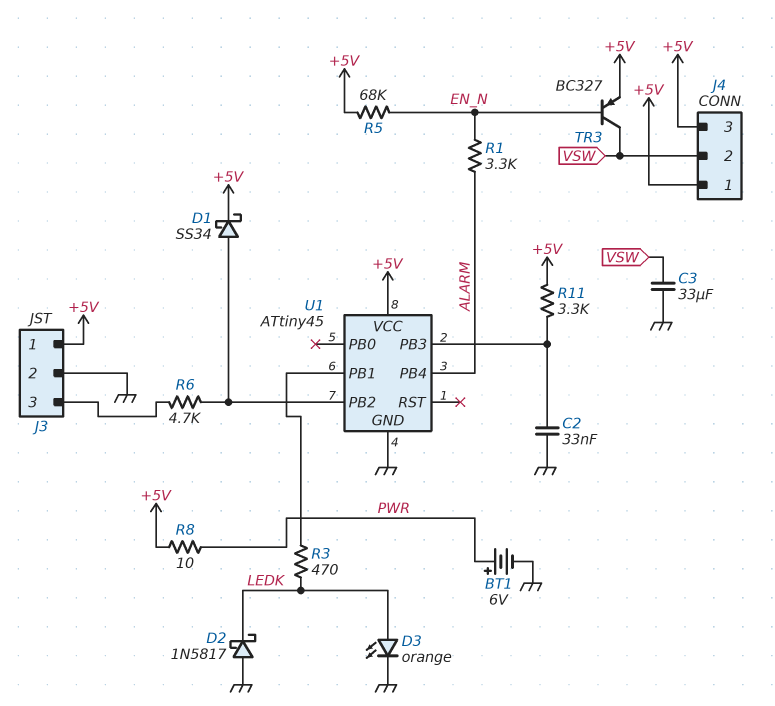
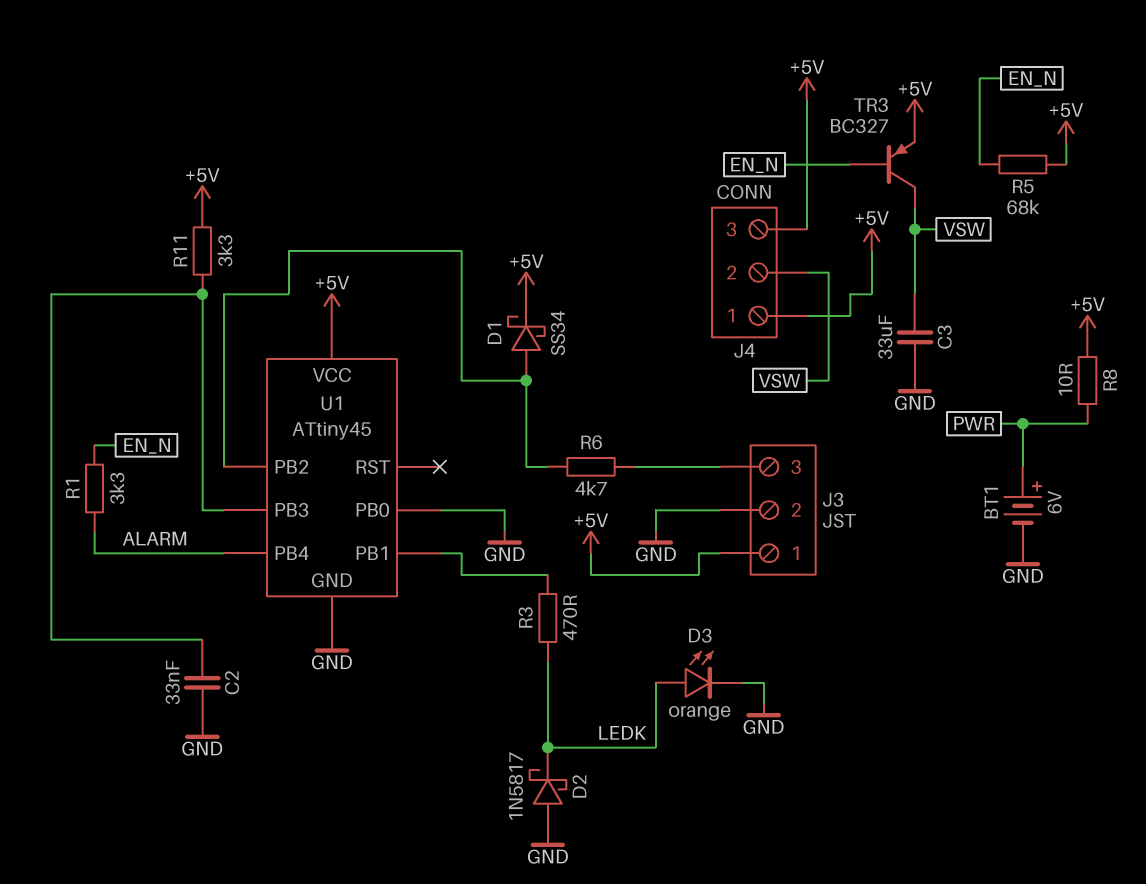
U1 pin PB0: none -> GND

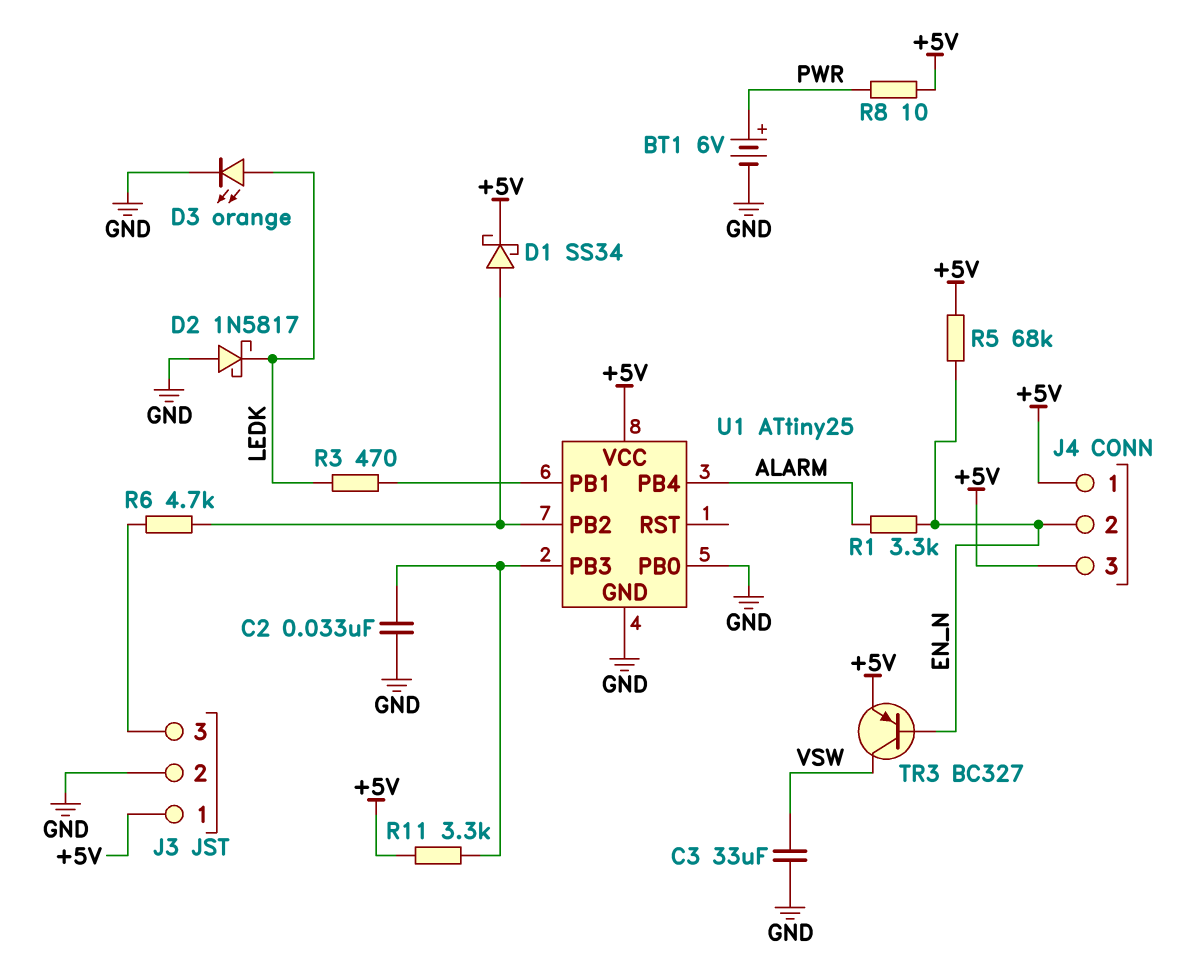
J4 pin 2: VSW -> EN_N
U1: ATtiny45 -> ATtiny25

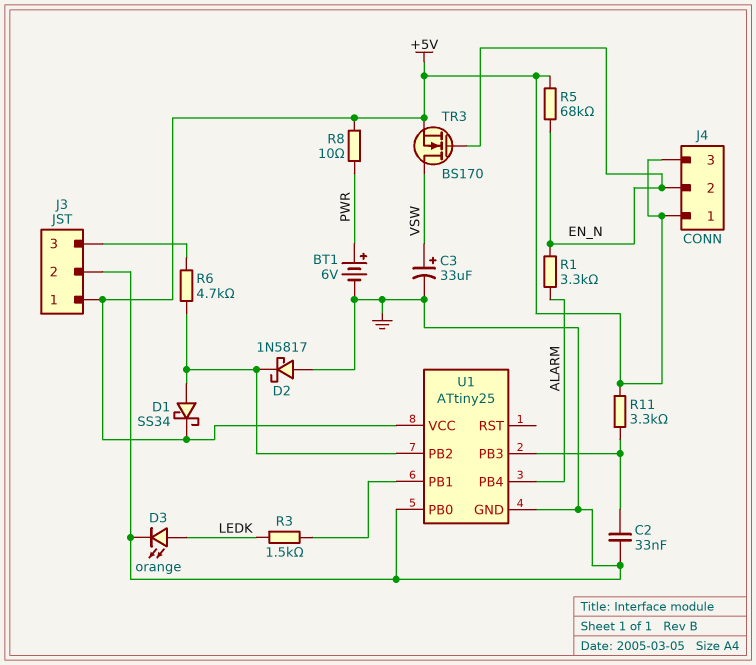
C3: 33uF (GND, VSW) -> 33uF (plus VSW, minus GND)
D2: schottky 1N5817 (A GND, K LEDK) -> schottky 1N5817 (A GND, K U1/PB2)
R3: 470 (LEDK, U1/PB1) -> 1.5k (LEDK, U1/PB1)
TR3: PNP BC327 (B EN_N, C VSW, E +5V) -> NMOS BS170 (G EN_N, D VSW, S +5V)

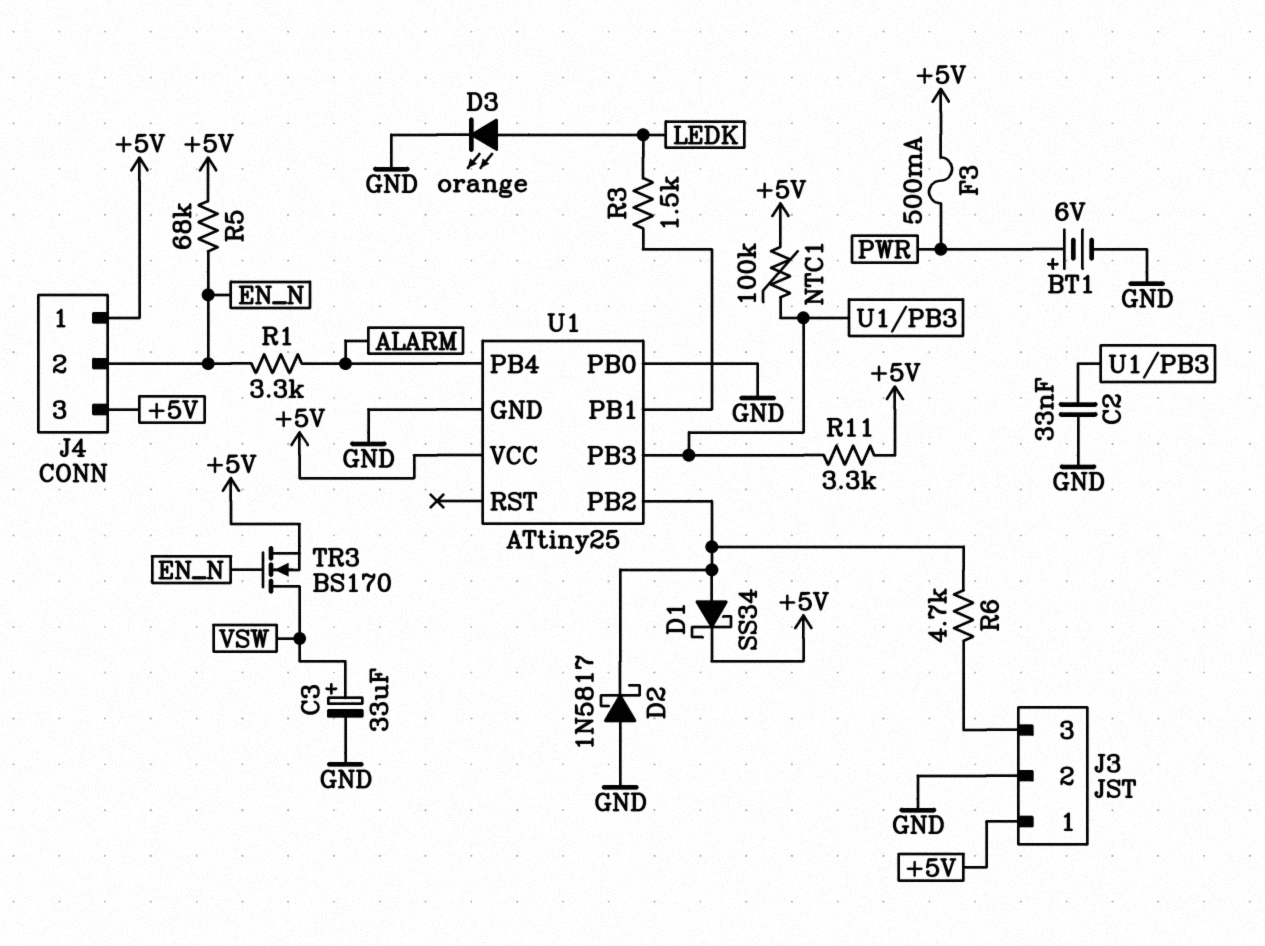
F3: none -> 500mA (+5V, PWR)
NTC1: none -> 100k (+5V, U1/PB3)
R8: 10 (+5V, PWR) -> none

